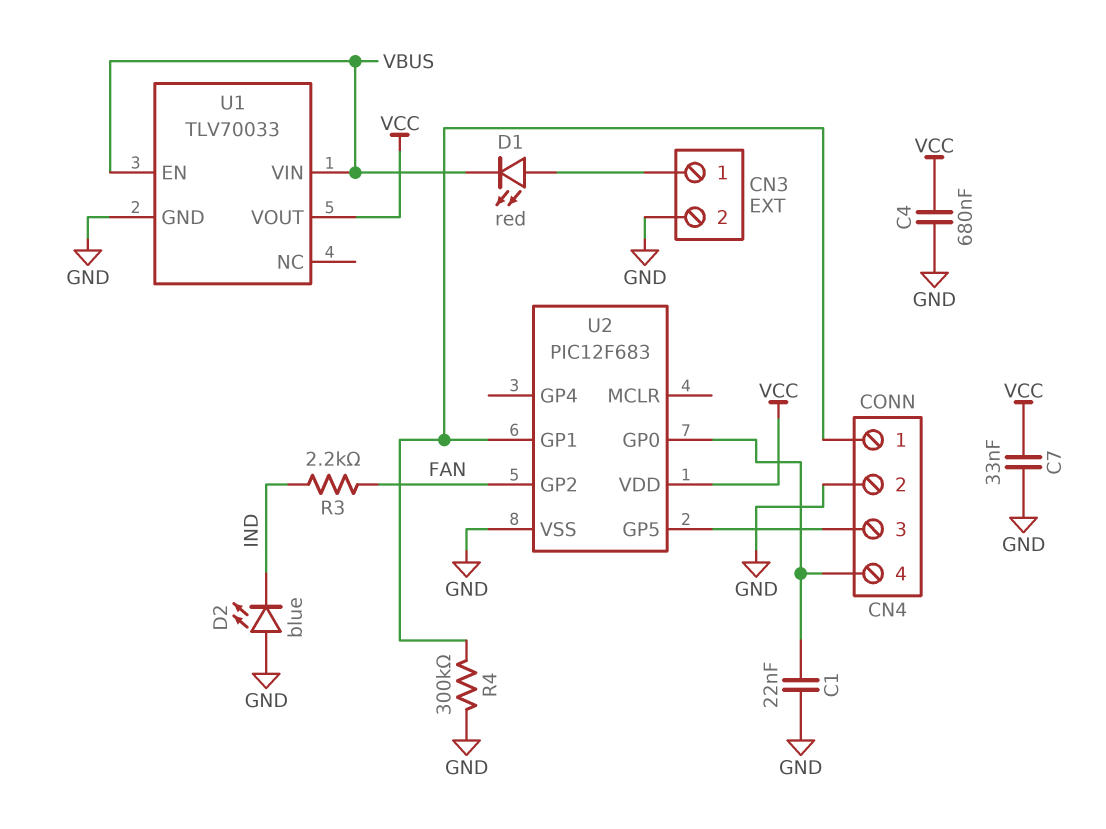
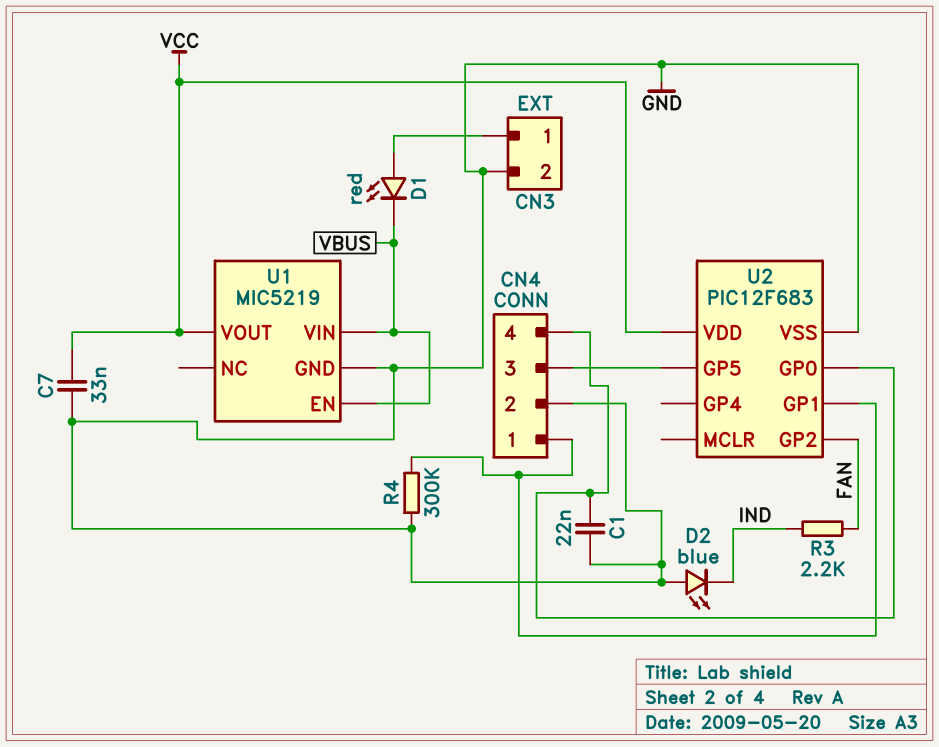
C4: 680nF (GND, VCC) -> none
U1: TLV70033 -> MIC5219

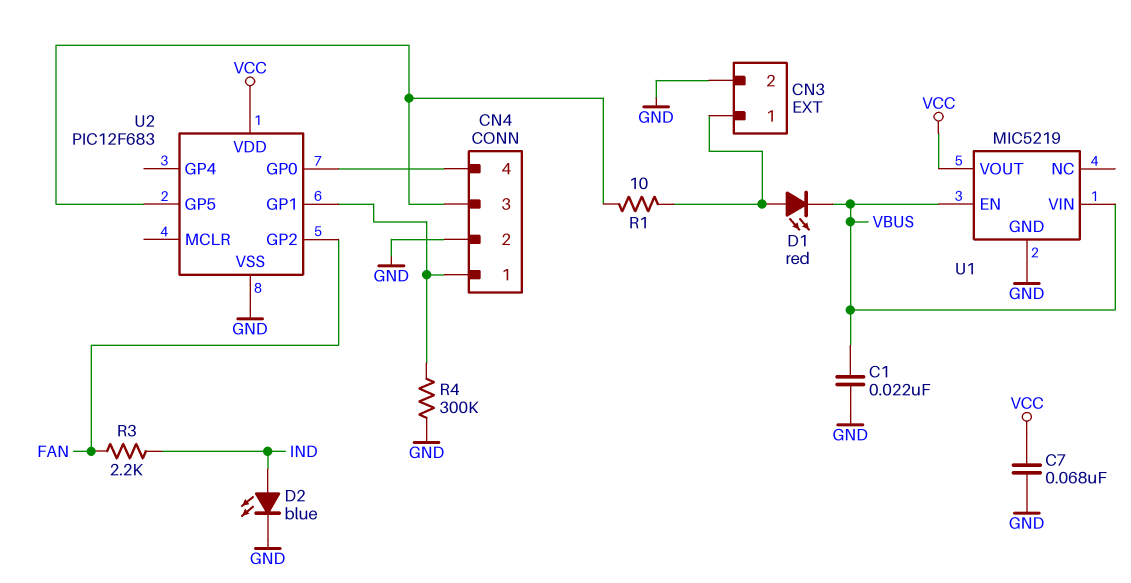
C1: 22nF (CN4/4, GND) -> 22nF (GND, VBUS)
C7: 33nF (GND, VCC) -> 68nF (GND, VCC)
D2: LED blue (A GND, K IND) -> LED blue (A IND, K GND)
R1: none -> 10 (CN3/1, CN4/3)

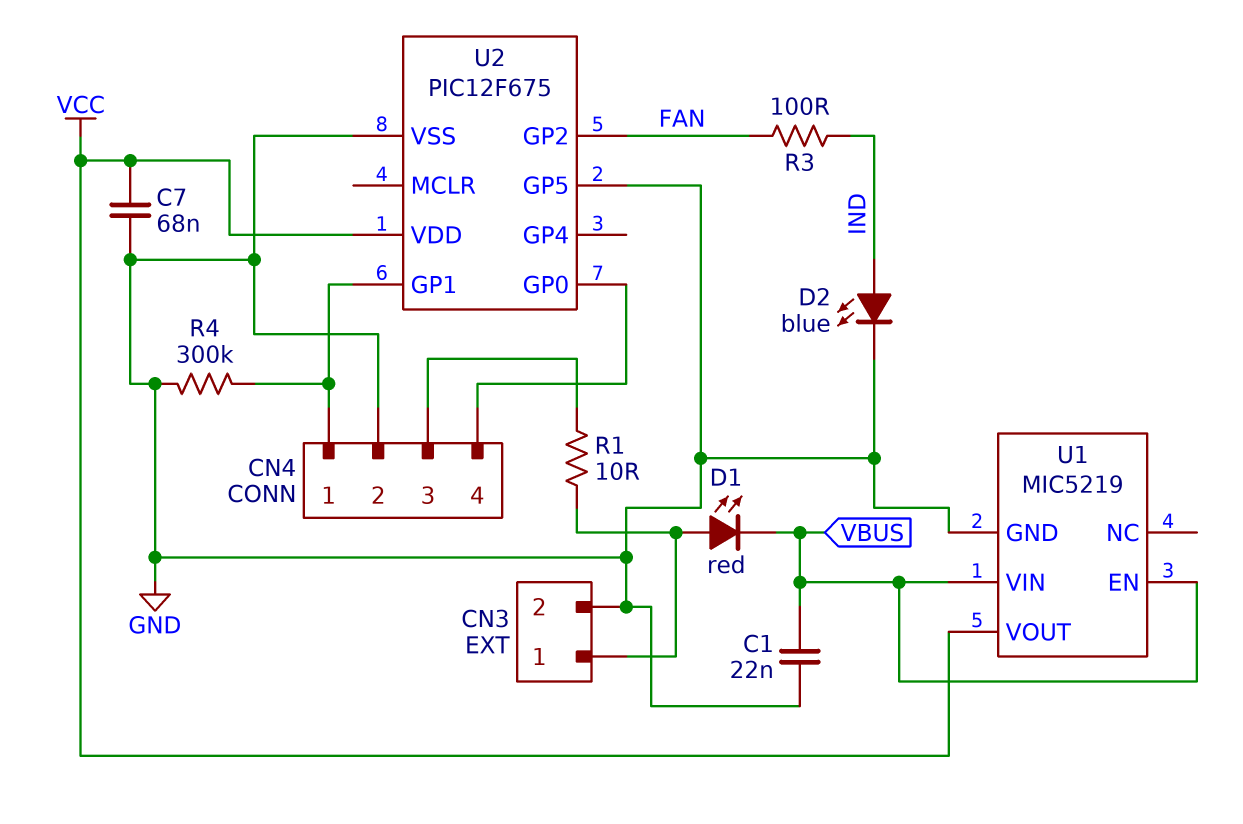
R3: 2.2k (FAN, IND) -> 100 (FAN, IND)
U2: PIC12F683 -> PIC12F675
U2 pin GP5: CN4/3 -> GND

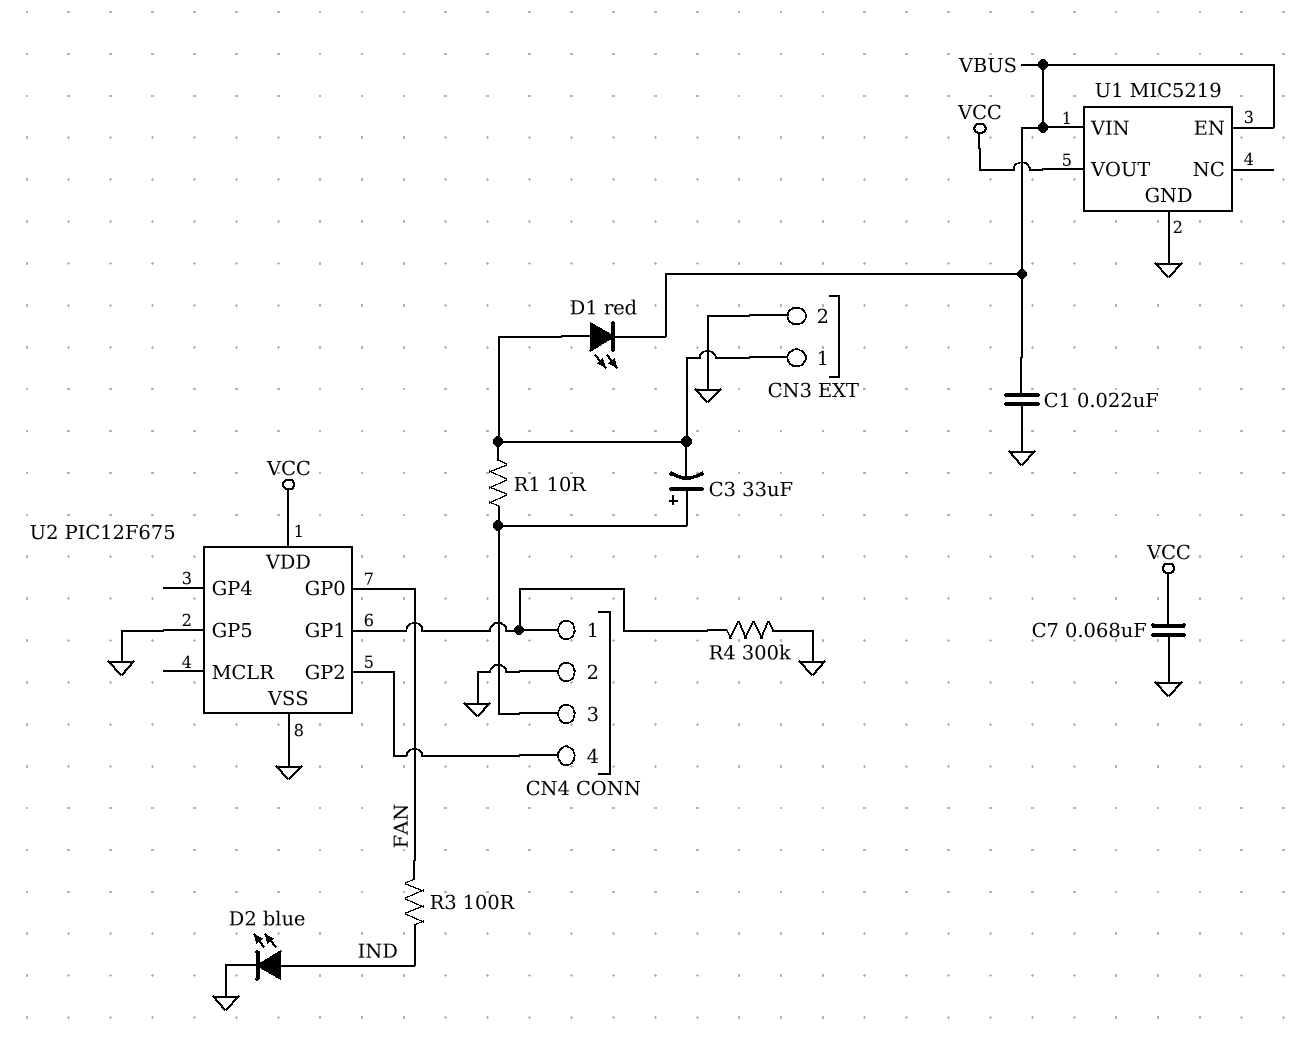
C3: none -> 33uF (plus CN4/3, minus CN3/1)
U2 pin GP0: CN4/4 -> FAN
U2 pin GP2: FAN -> CN4/4

